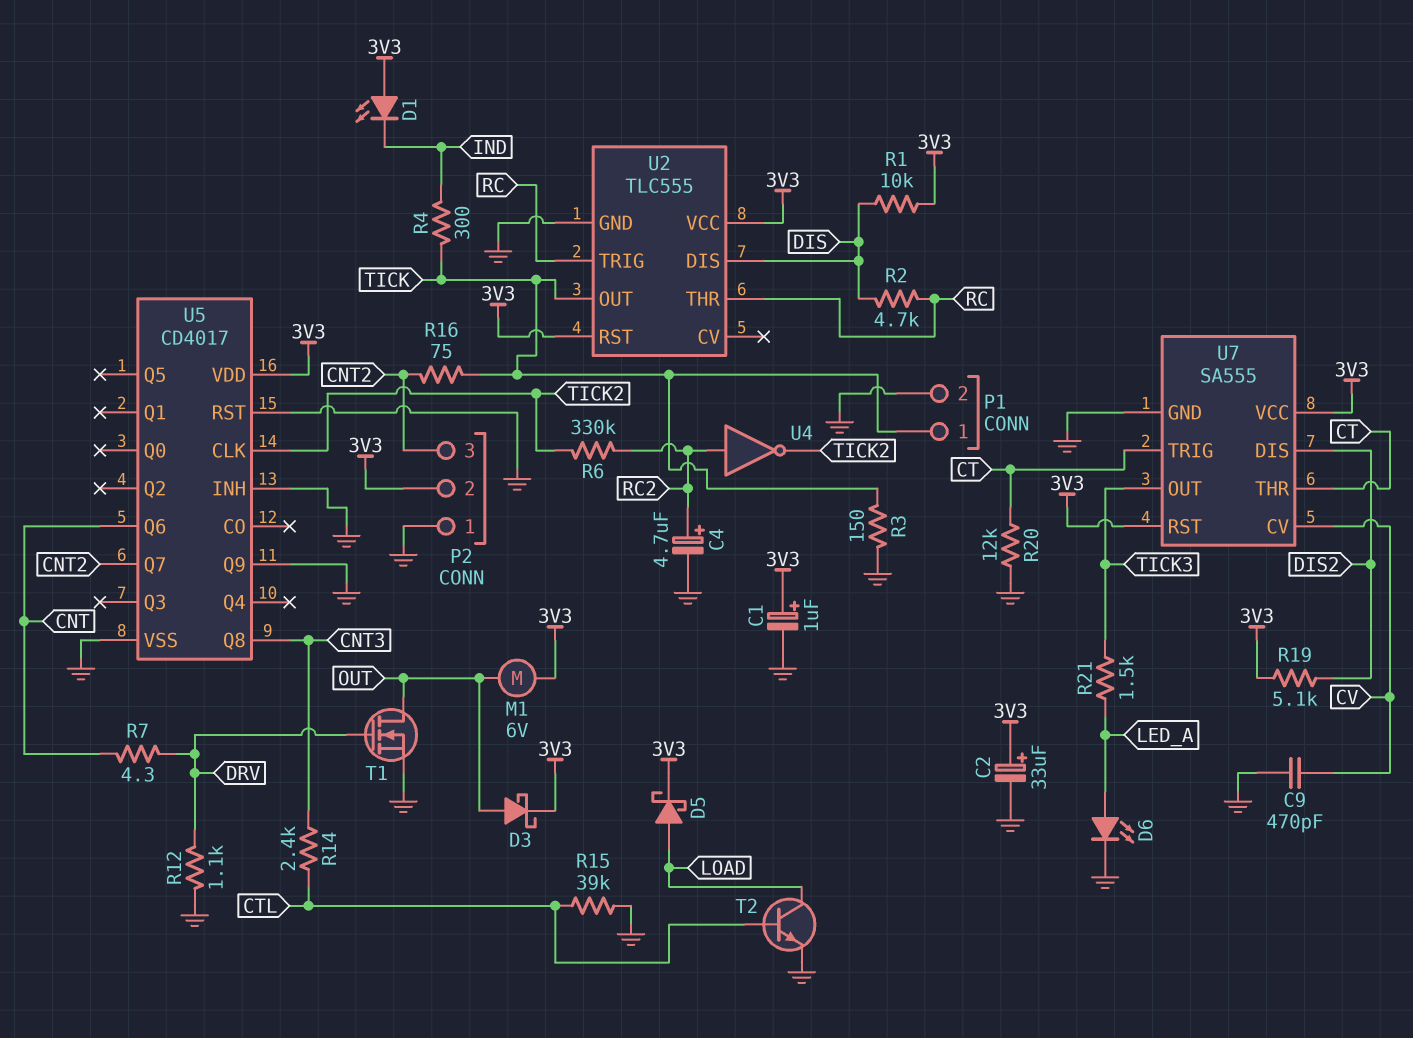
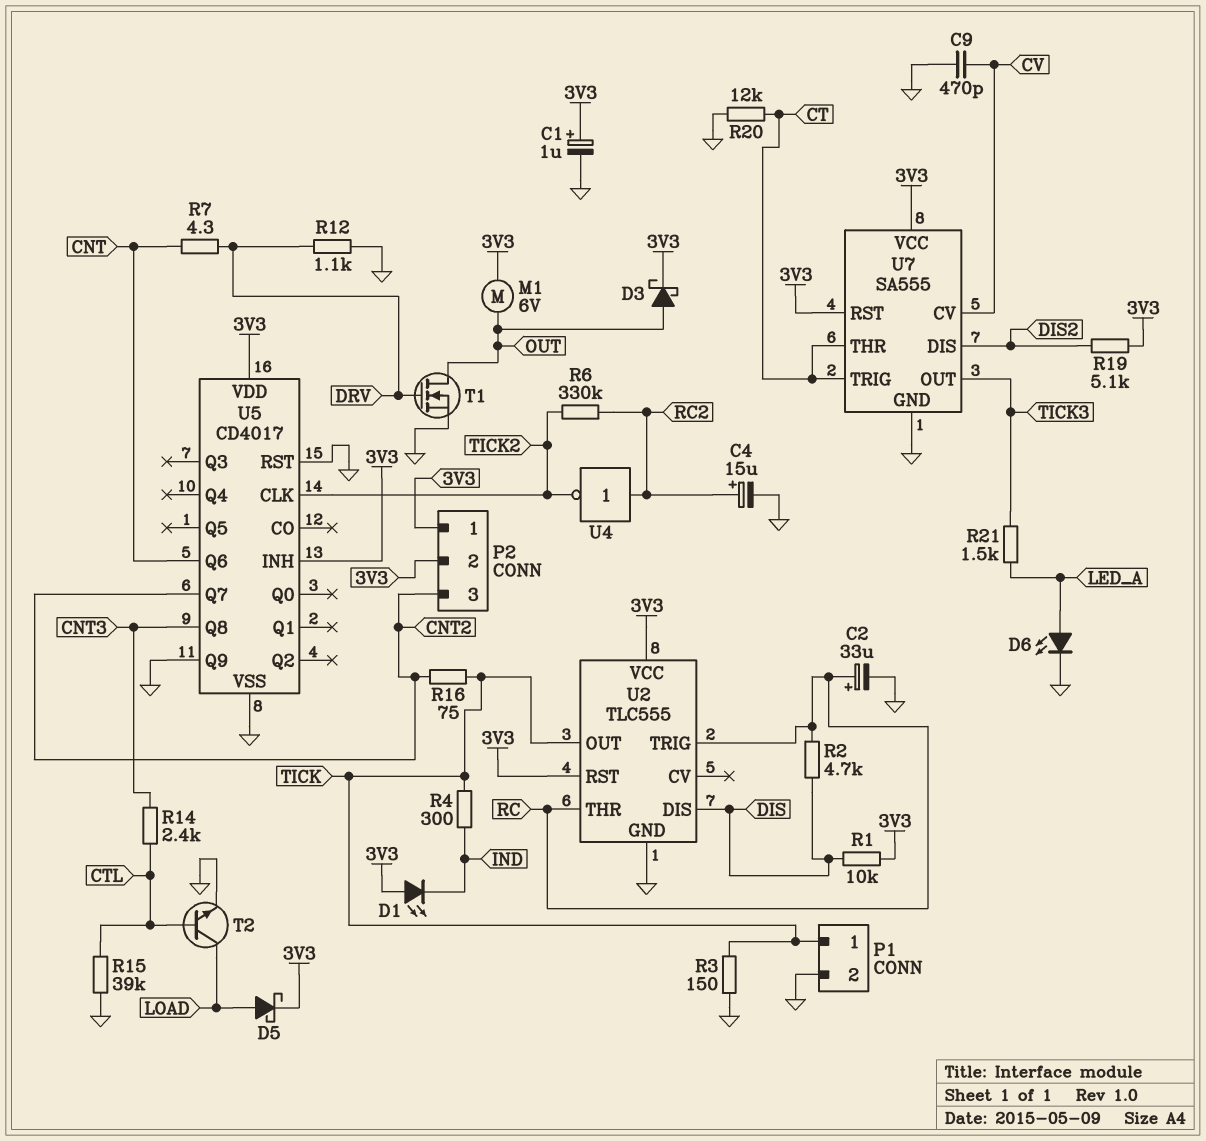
C2: 33uF (plus 3V3, minus GND) -> 33uF (plus RC, minus GND)
C4: 4.7uF (plus RC2, minus GND) -> 15uF (plus RC2, minus GND)
P2 pin 1: GND -> 3V3
U5 pin INH: GND -> 3V3

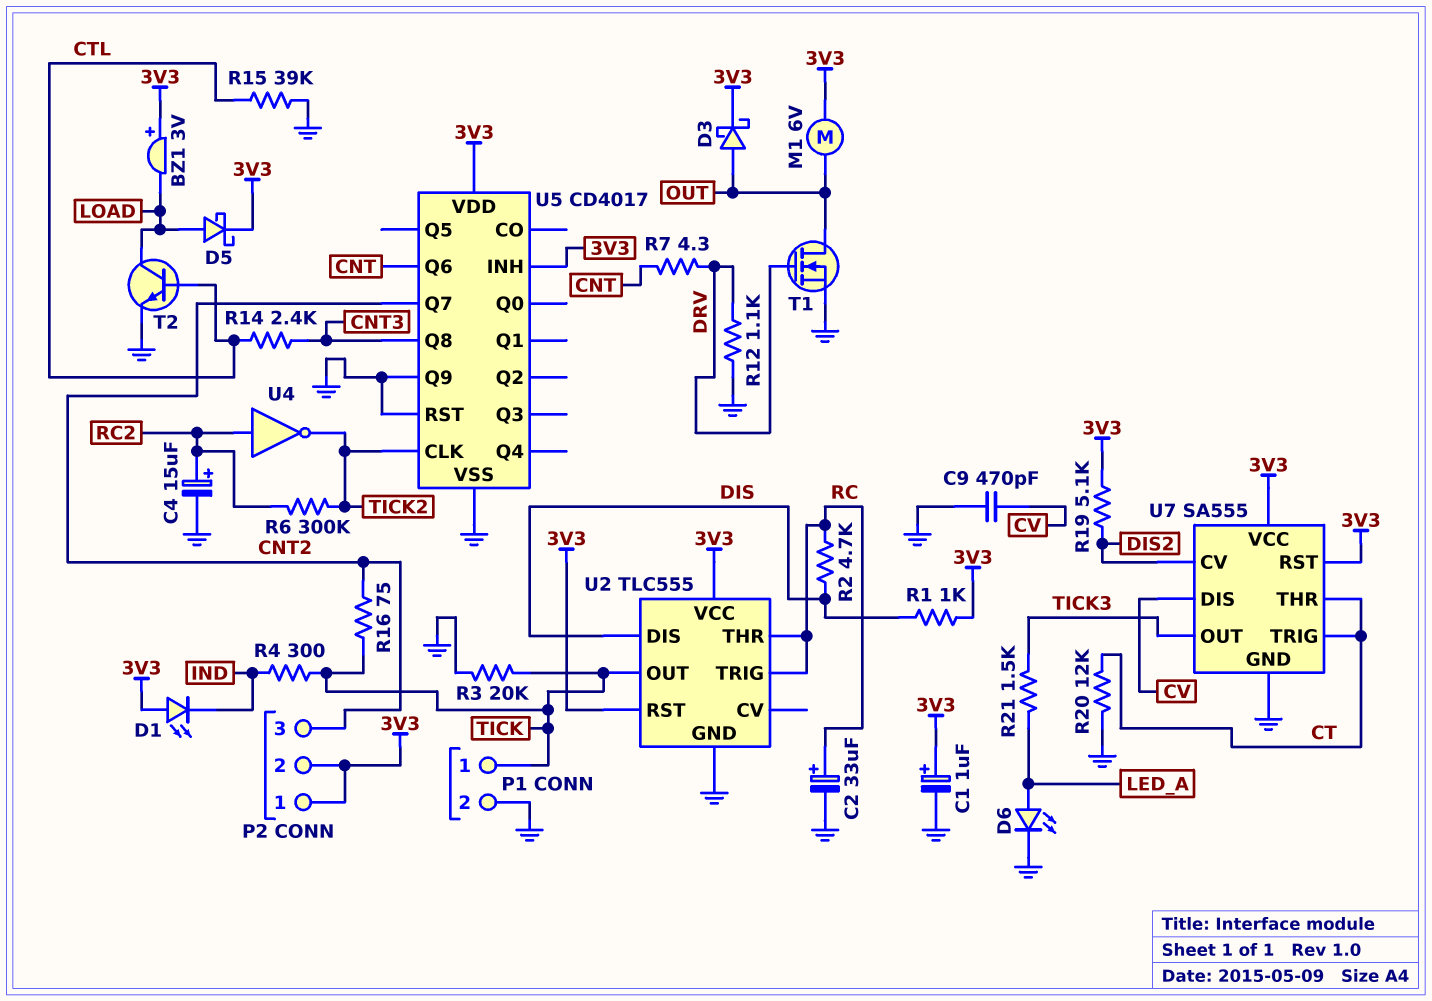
BZ1: none -> buzzer 3V (plus 3V3, minus LOAD)
R1: 10k (3V3, DIS) -> 1k (3V3, DIS)
R3: 150 (GND, TICK) -> 20k (GND, TICK)
R6: 330k (RC2, TICK2) -> 300k (RC2, TICK2)
U7 pin CV: CV -> DIS2
U7 pin DIS: DIS2 -> CV

